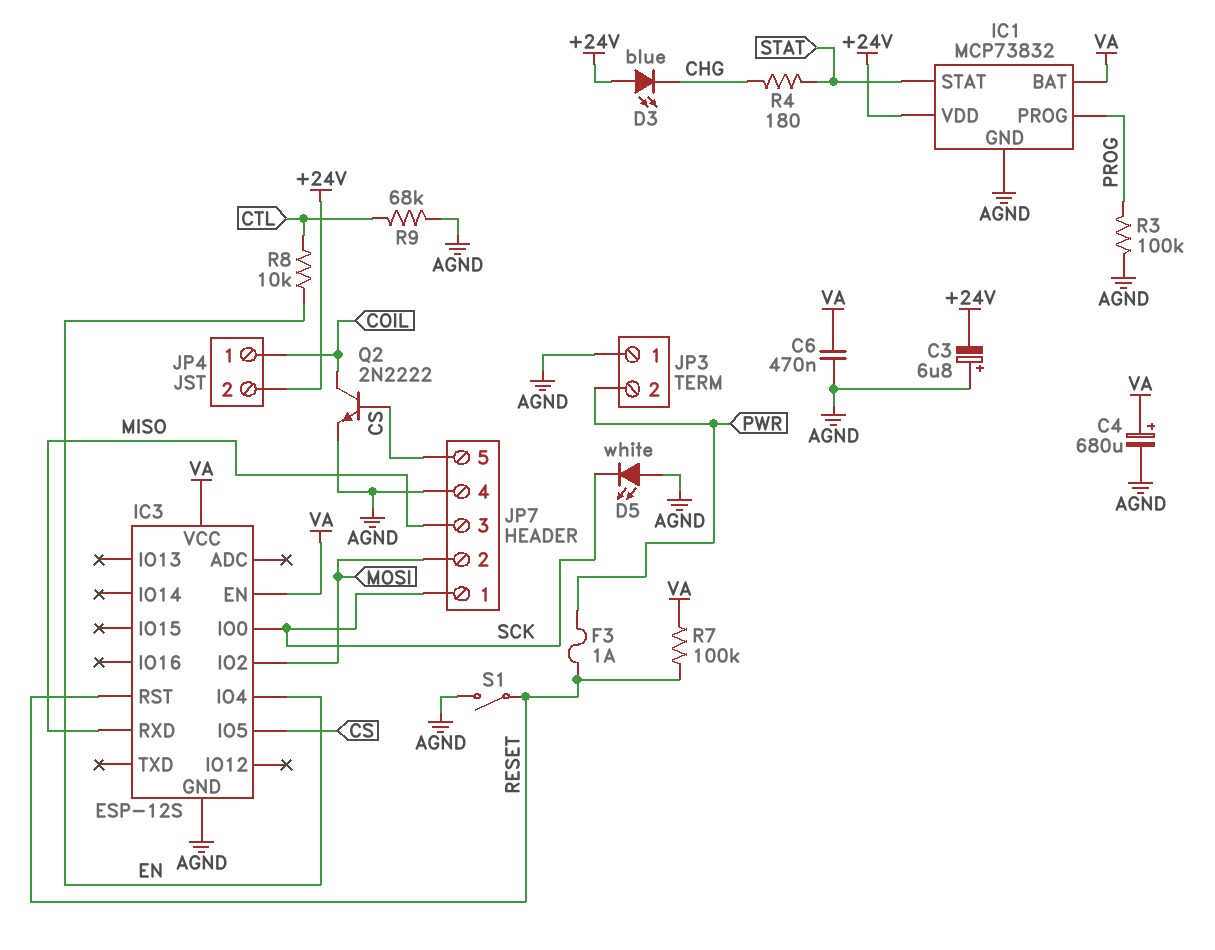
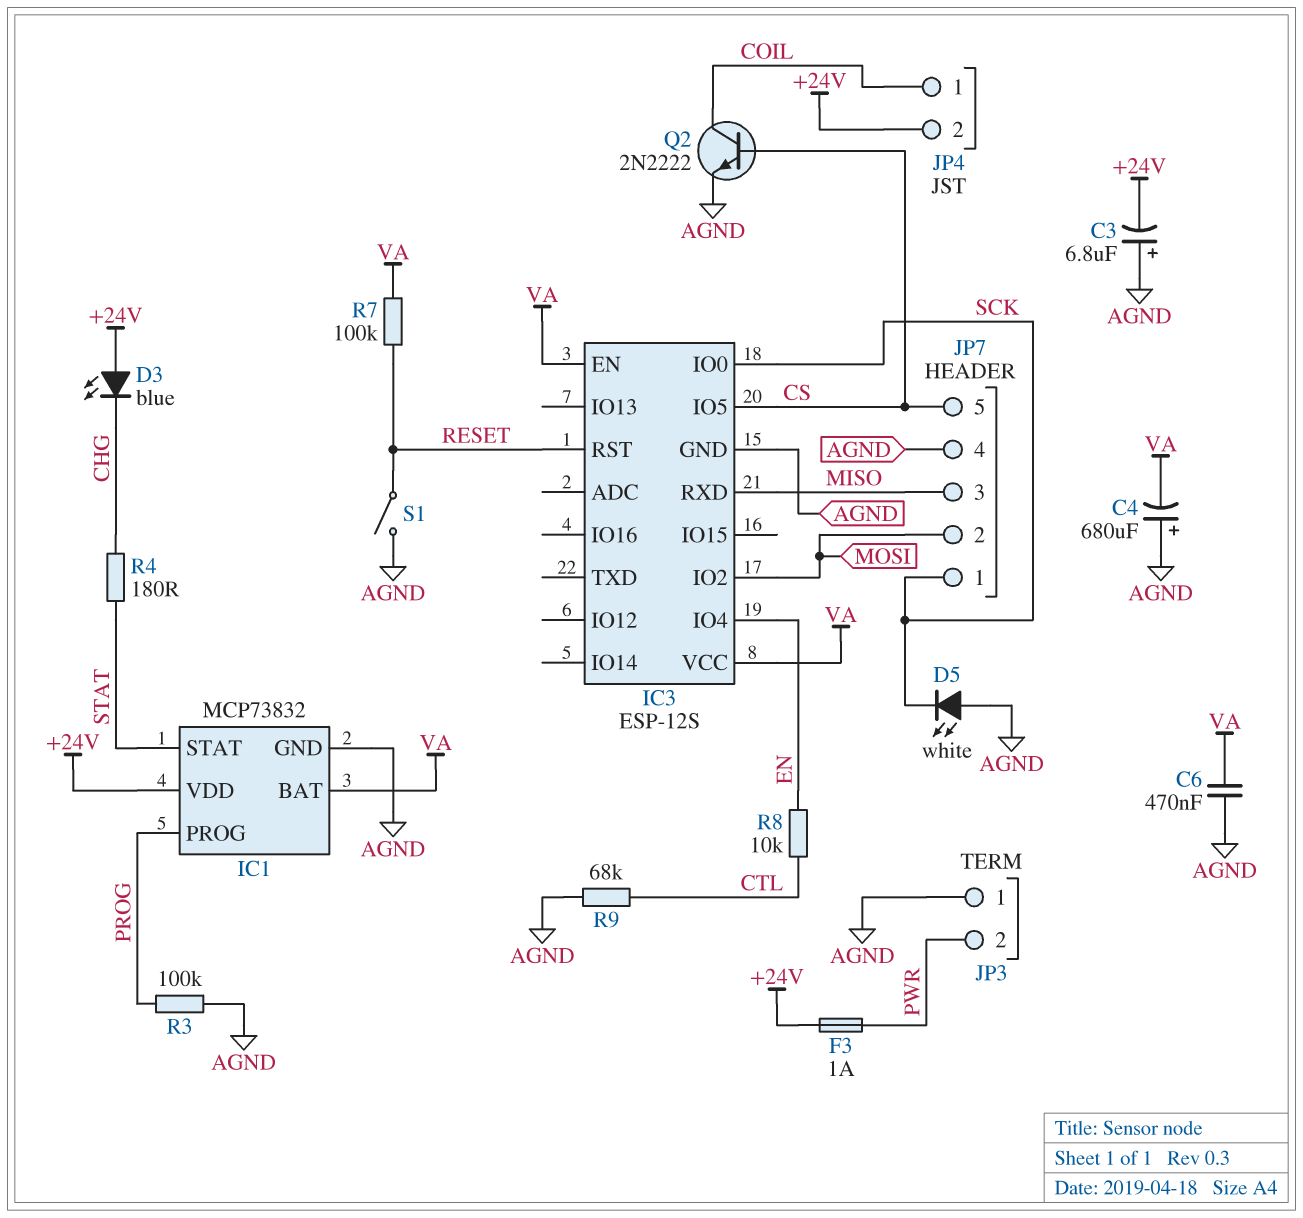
C4: 680uF (plus VA, minus AGND) -> 680uF (plus AGND, minus VA)
F3: 1A (PWR, RESET) -> 1A (+24V, PWR)

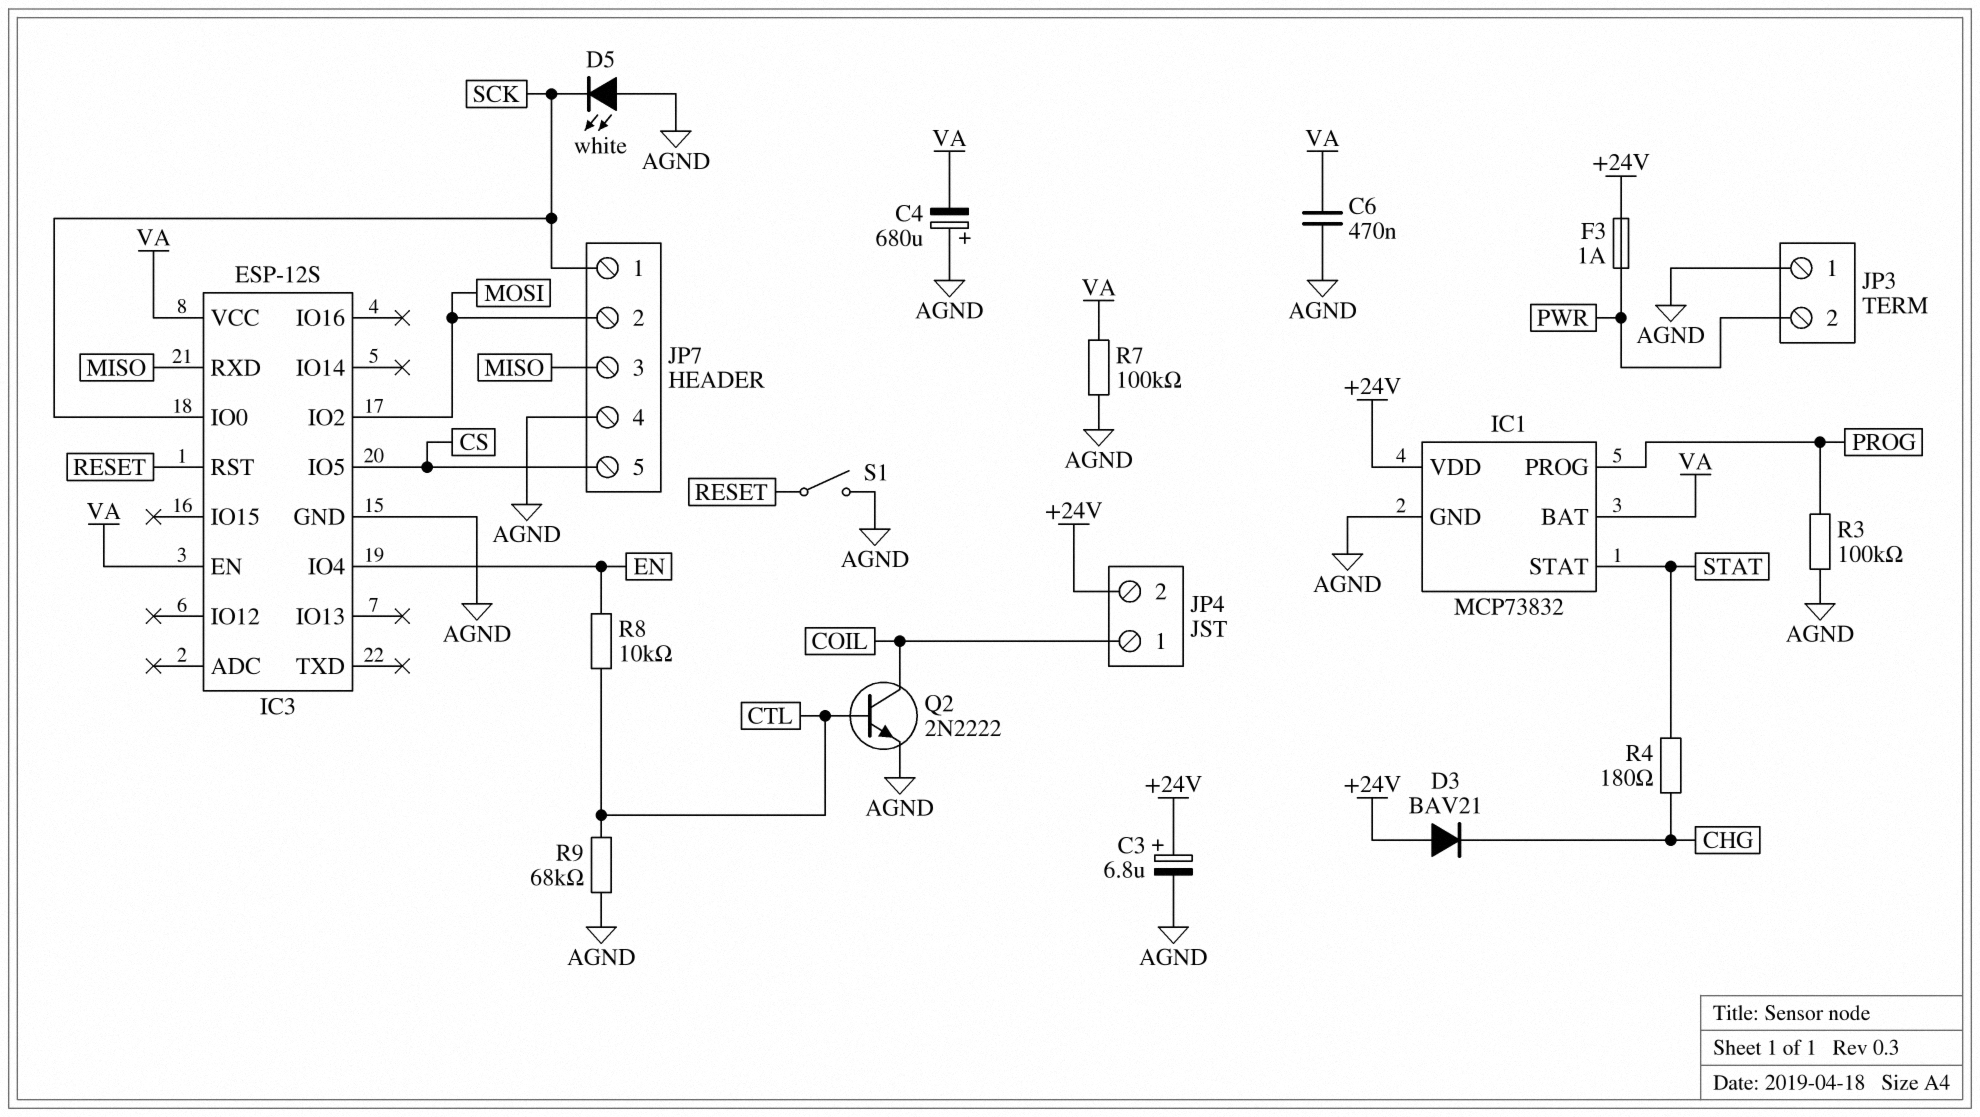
C3: 6.8uF (plus AGND, minus +24V) -> 6.8uF (plus +24V, minus AGND)
D3: LED blue (A +24V, K CHG) -> diode BAV21 (A +24V, K CHG)
Q2: NPN 2N2222 (B CS, C COIL, E AGND) -> NPN 2N2222 (B CTL, C COIL, E AGND)
R7: 100k (RESET, VA) -> 100k (AGND, VA)

